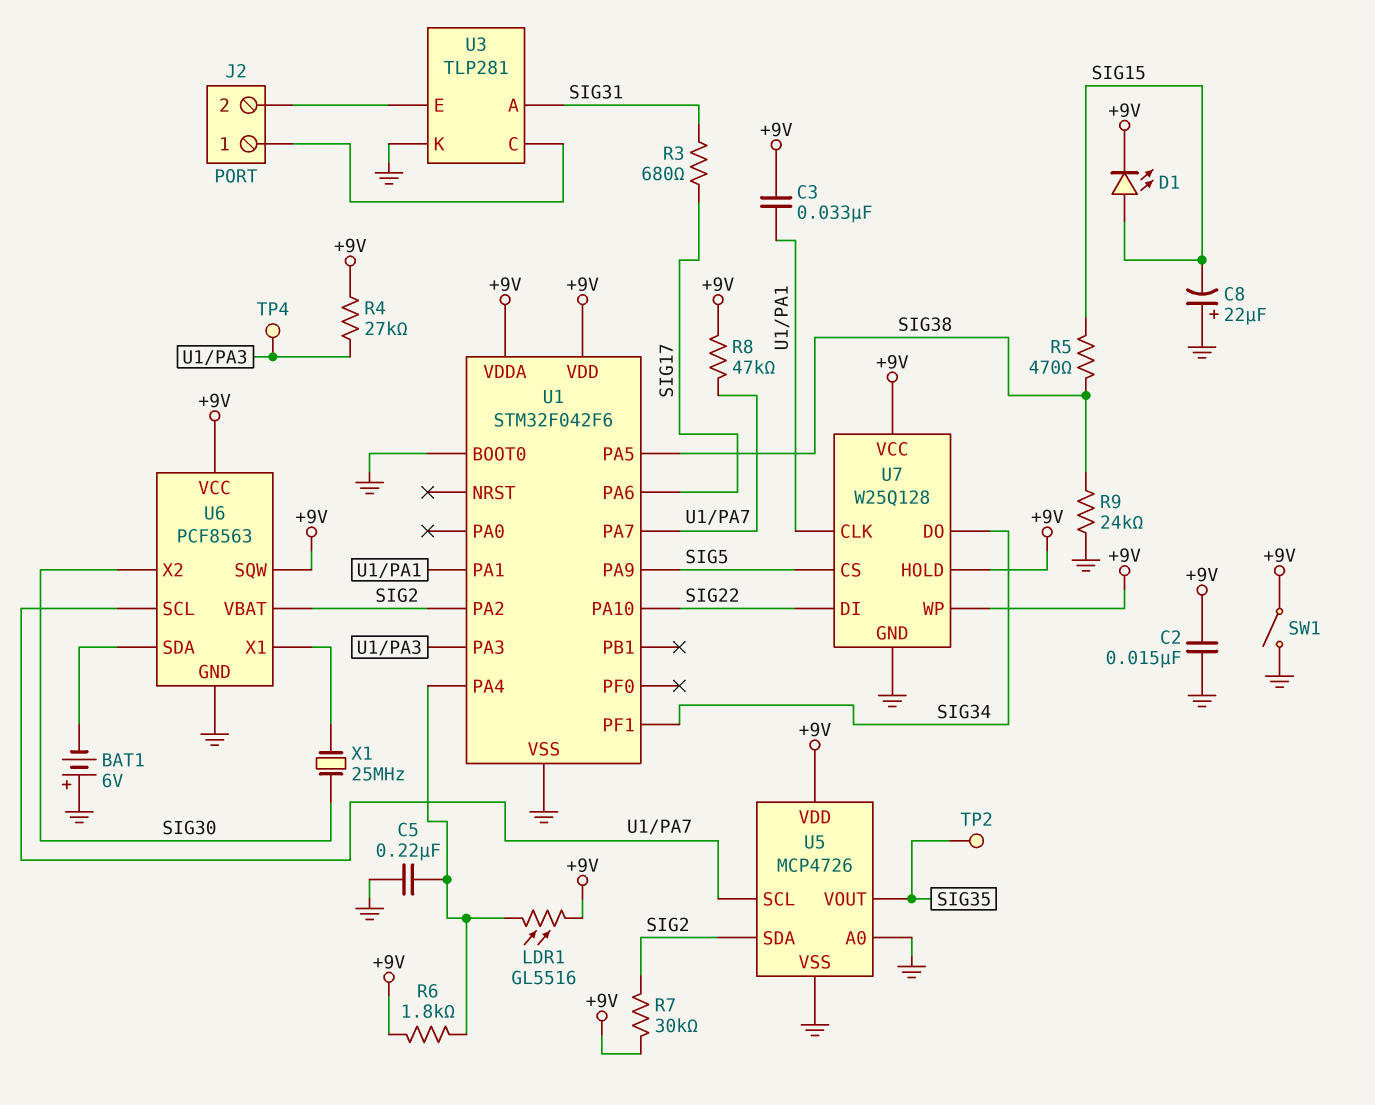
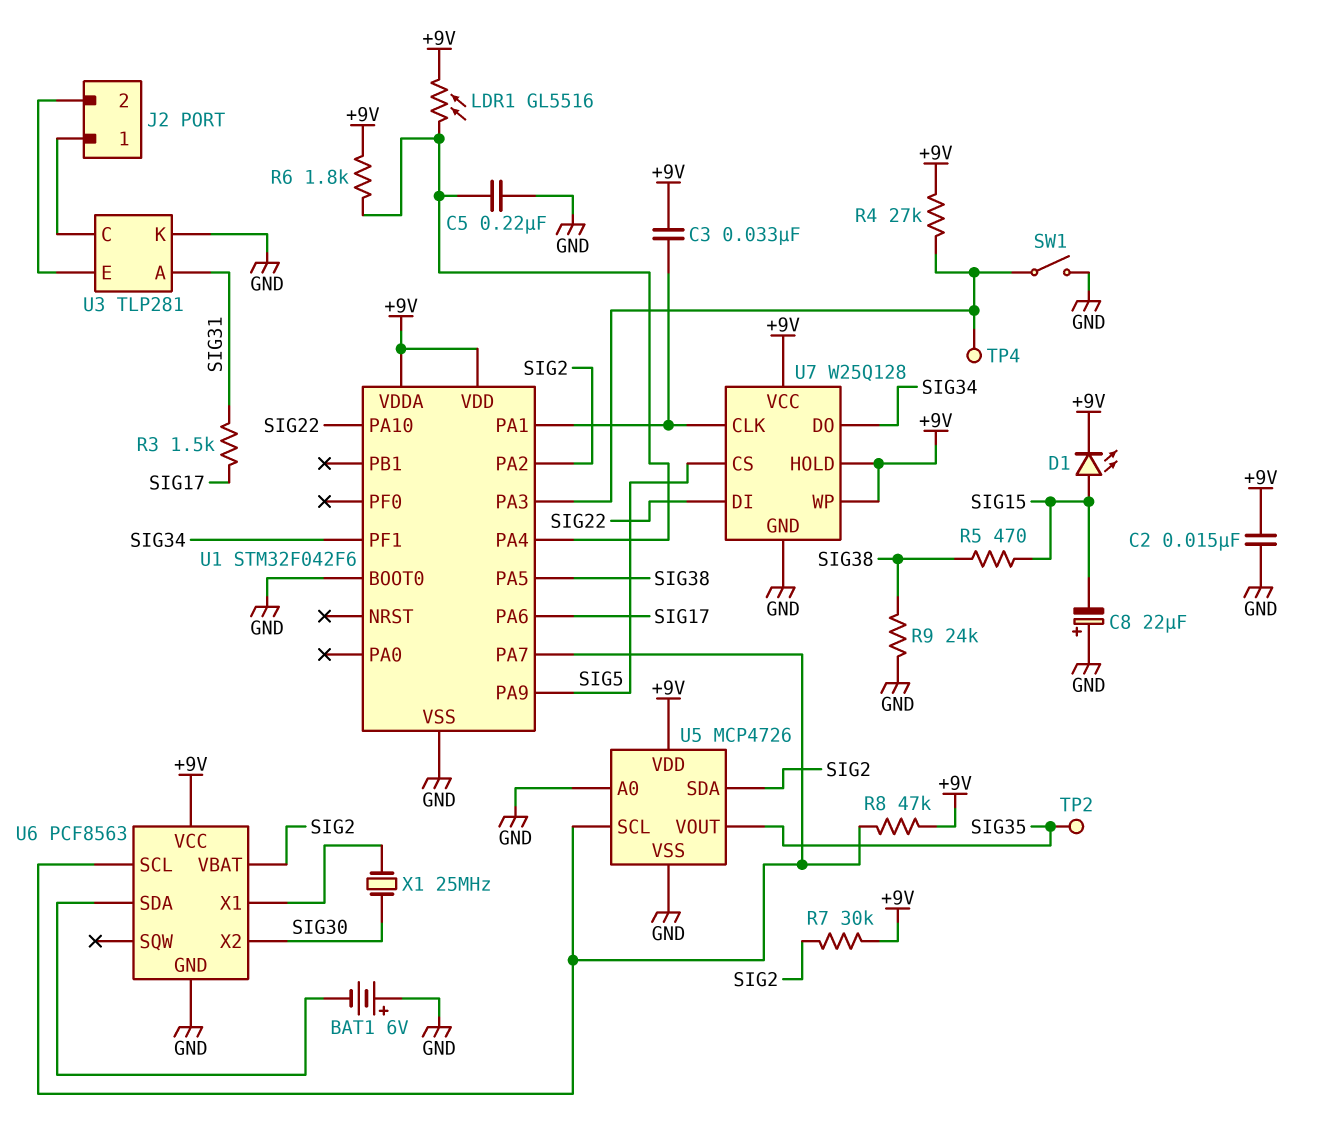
R3: 680 (SIG17, SIG31) -> 1.5k (SIG17, SIG31)
SW1: switch (+9V, GND) -> switch (GND, U1/PA3)
U6 pin SQW: +9V -> none

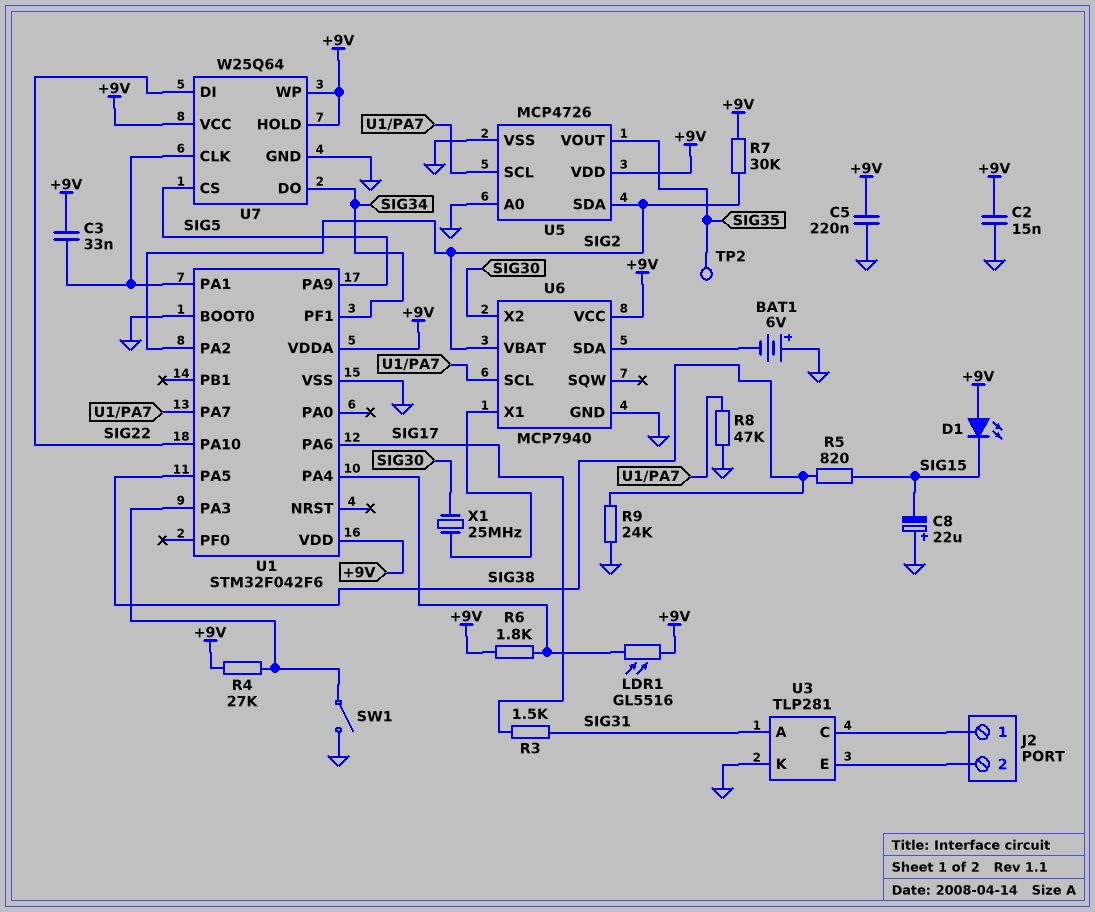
C5: 220nF (GND, U1/PA4) -> 220nF (+9V, GND)
D1: LED (A SIG15, K +9V) -> LED (A +9V, K SIG15)
R5: 470 (SIG15, SIG38) -> 820 (SIG15, SIG38)
R8: 47k (+9V, U1/PA7) -> 47k (GND, U1/PA7)
TP4: test point (U1/PA3) -> none
U6: PCF8563 -> MCP7940
U7: W25Q128 -> W25Q64

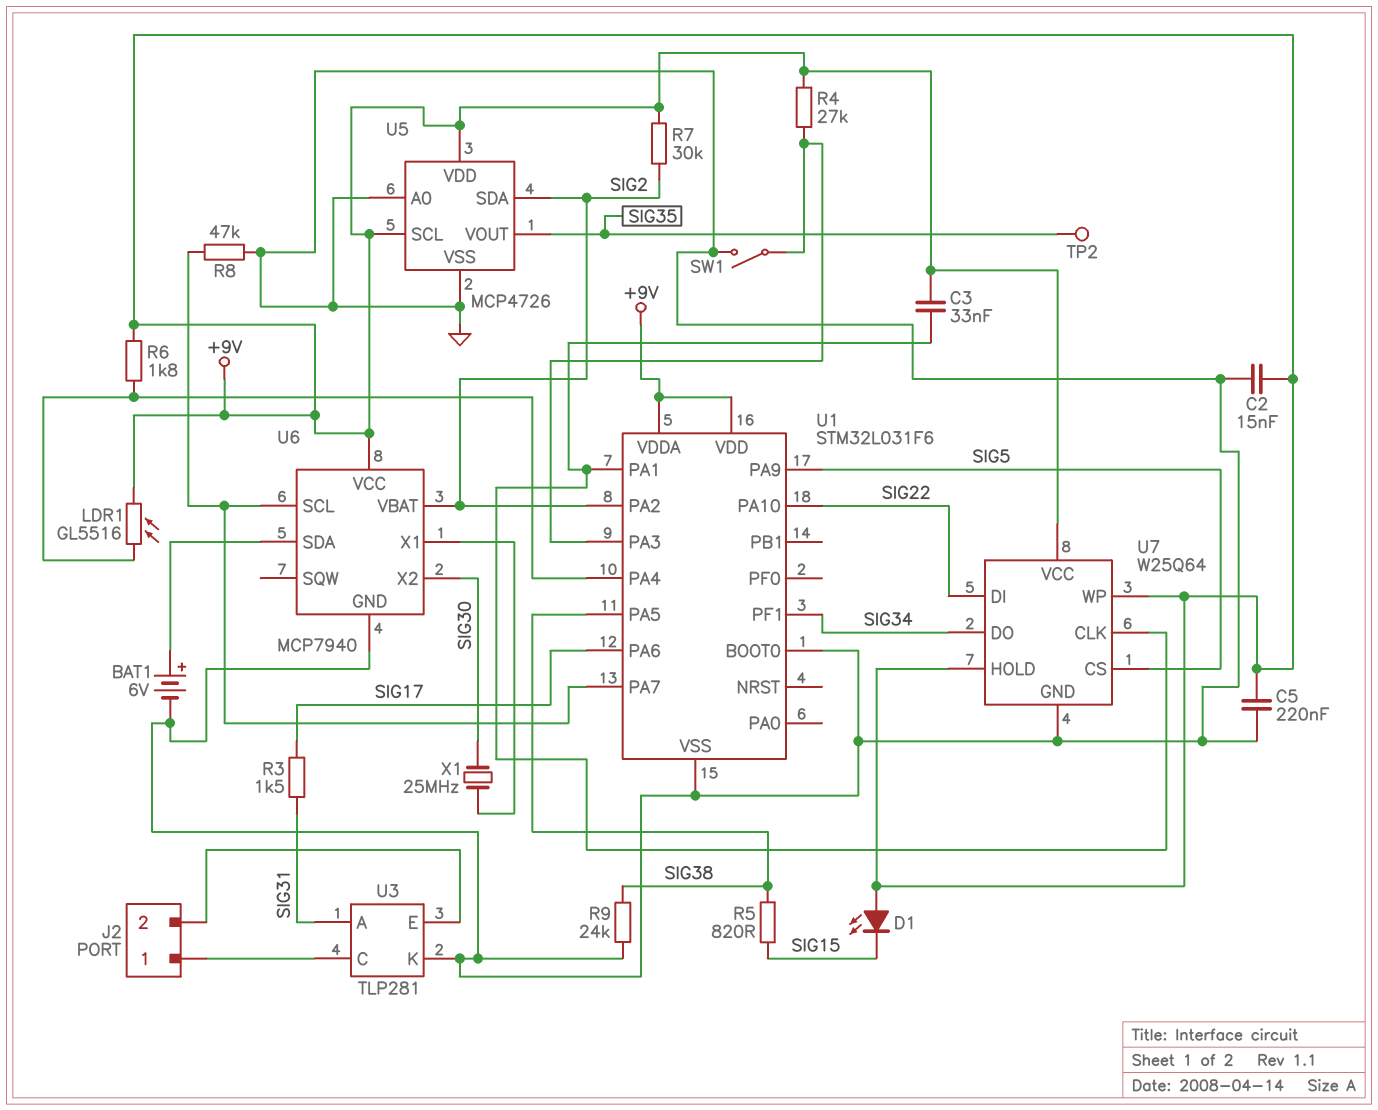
BAT1: 6V (plus GND, minus U6/SDA) -> 6V (plus U6/SDA, minus GND)
C8: 22uF (plus GND, minus SIG15) -> none
U1: STM32F042F6 -> STM32L031F6
U5 pin SCL: U1/PA7 -> +9V

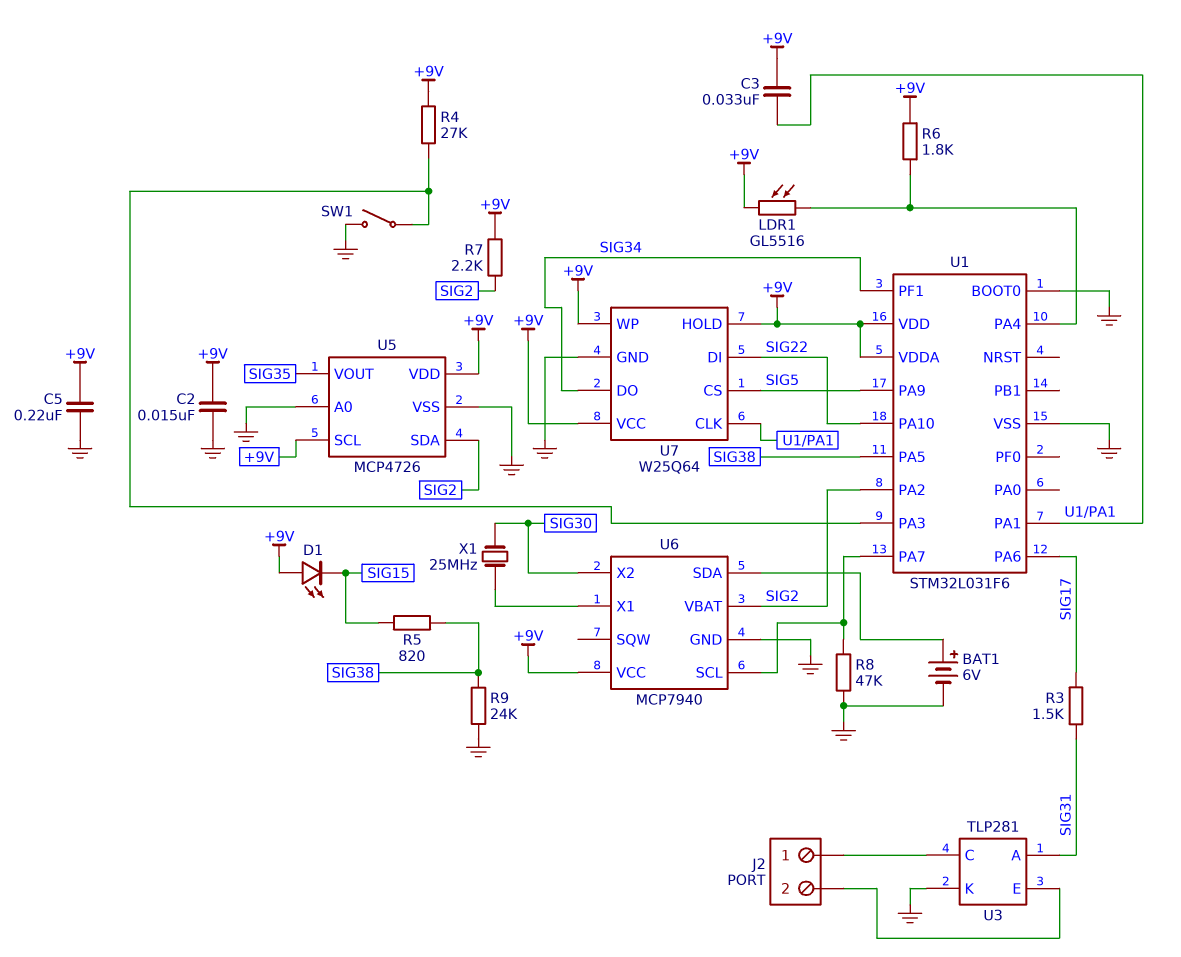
R7: 30k (+9V, SIG2) -> 2.2k (+9V, SIG2)
TP2: test point (SIG35) -> none

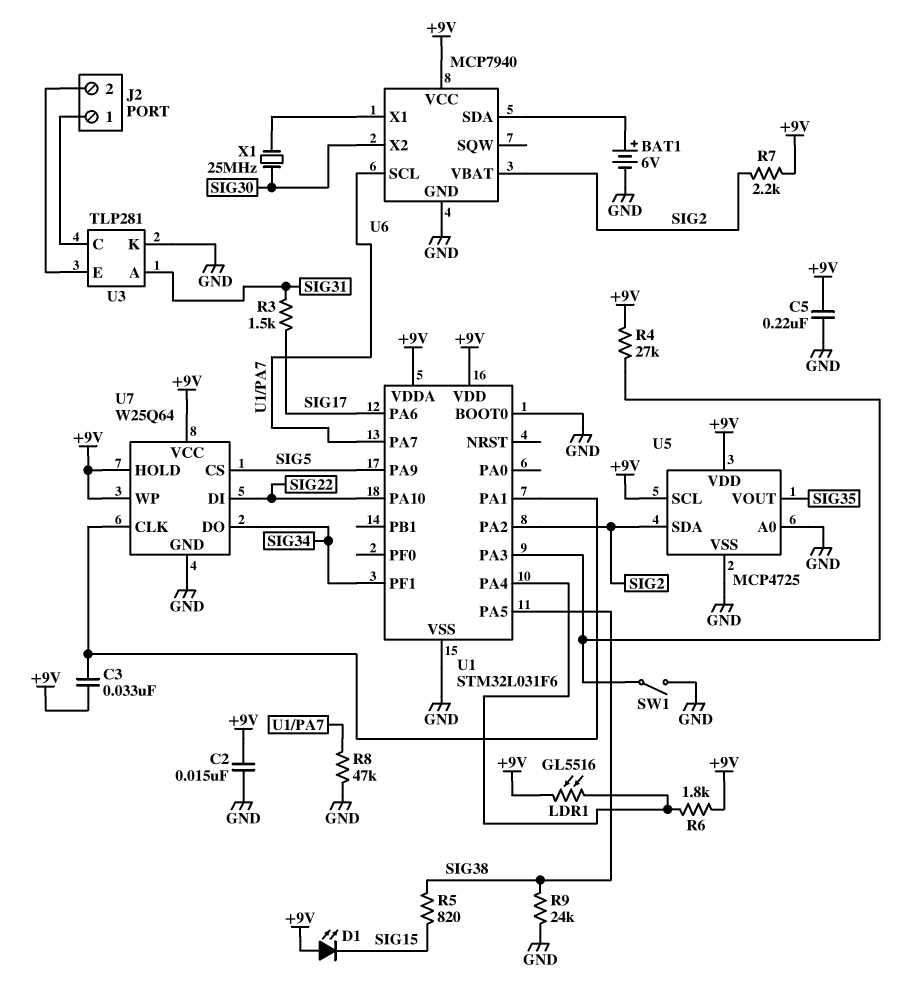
U5: MCP4726 -> MCP4725

